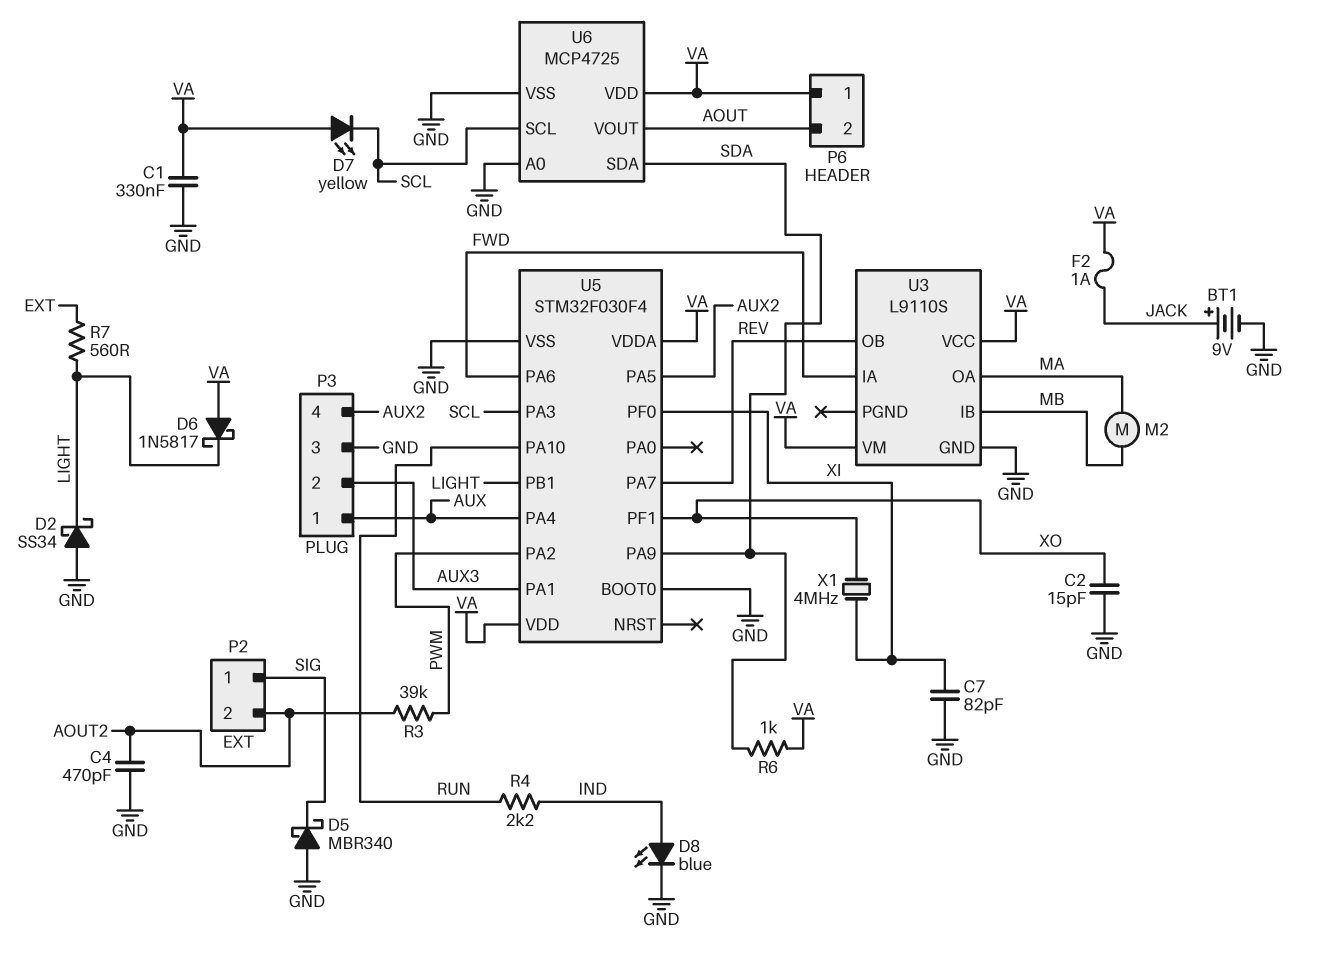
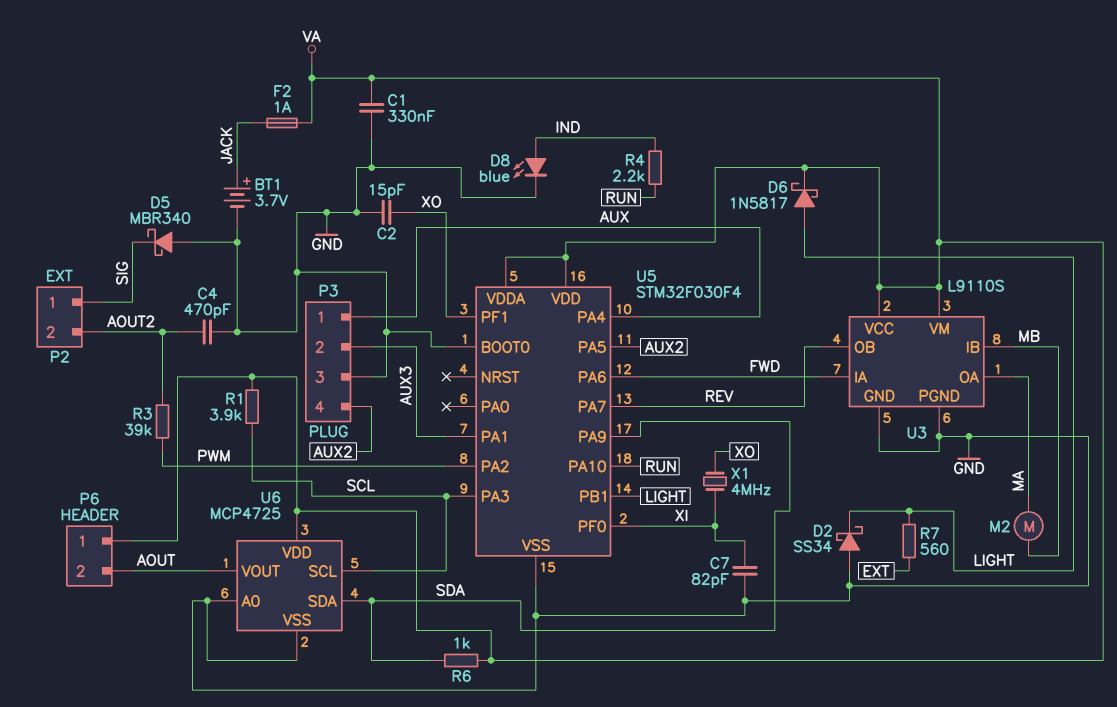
BT1: 9V (plus JACK, minus GND) -> 3.7V (plus JACK, minus GND)
D6: schottky 1N5817 (A VA, K LIGHT) -> schottky 1N5817 (A LIGHT, K VA)
D7: LED yellow (A VA, K SCL) -> none
R1: none -> 3.9k (SCL, VA)
U3 pin PGND: none -> GND

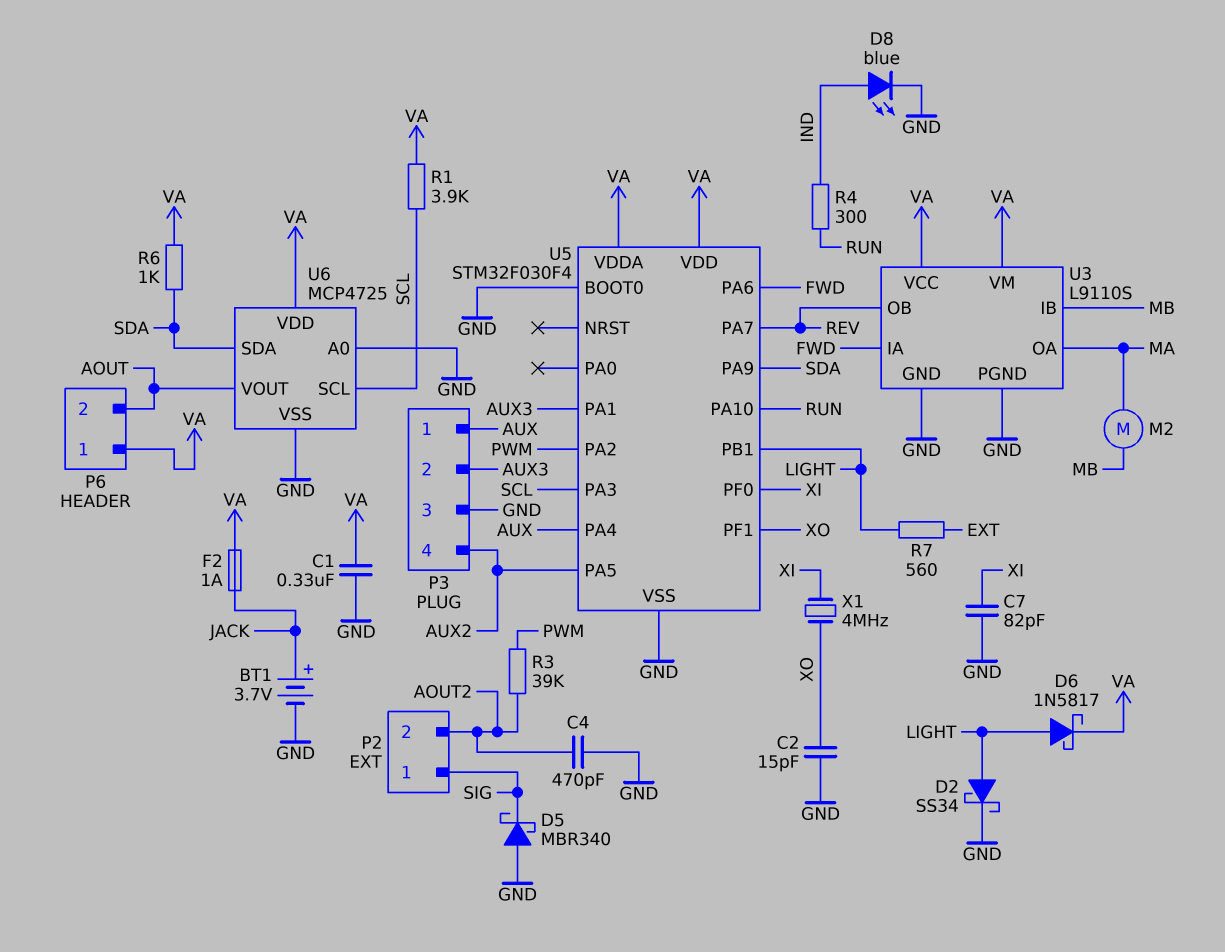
D2: schottky SS34 (A GND, K LIGHT) -> schottky SS34 (A LIGHT, K GND)
R4: 2.2k (IND, RUN) -> 300 (IND, RUN)

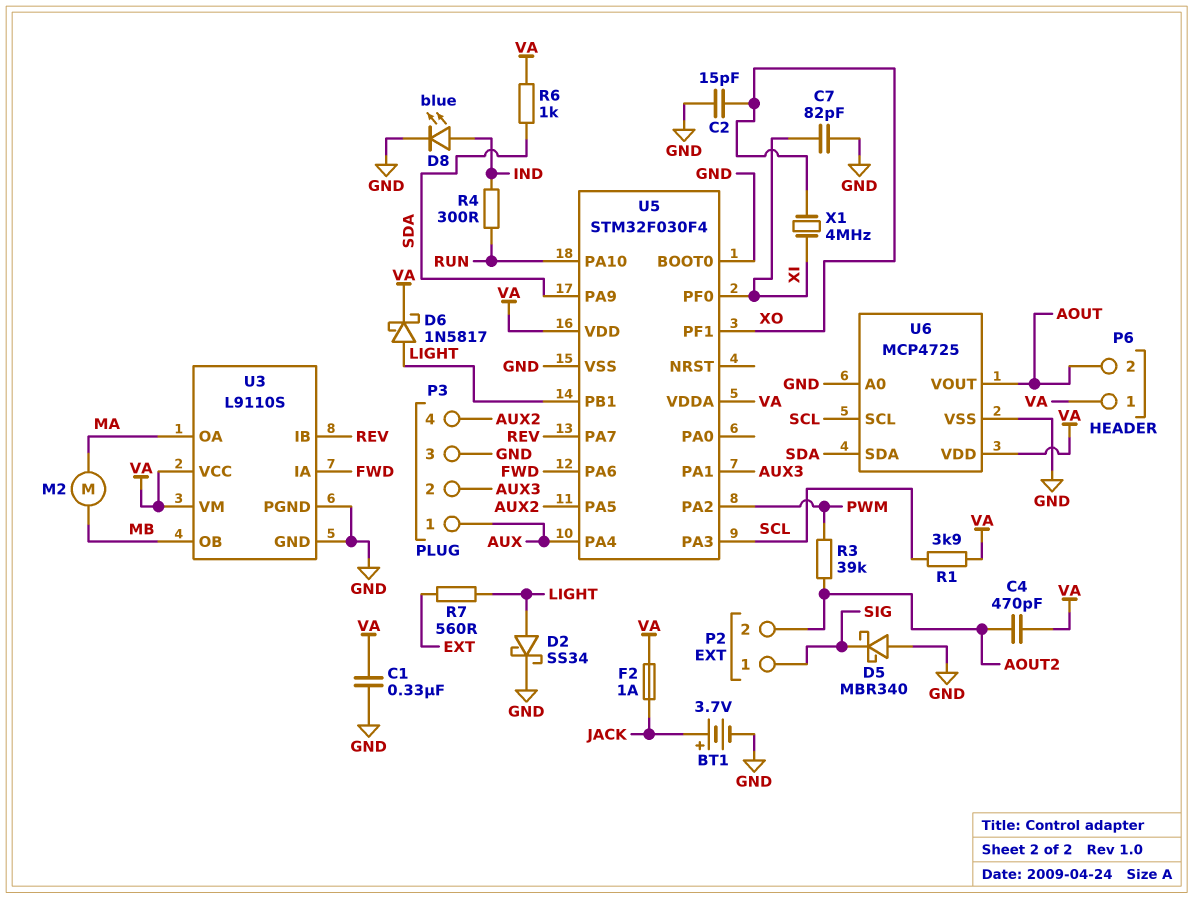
C4: 470pF (AOUT2, GND) -> 470pF (AOUT2, VA)
U3 pin IB: MB -> REV
U3 pin OB: REV -> MB

